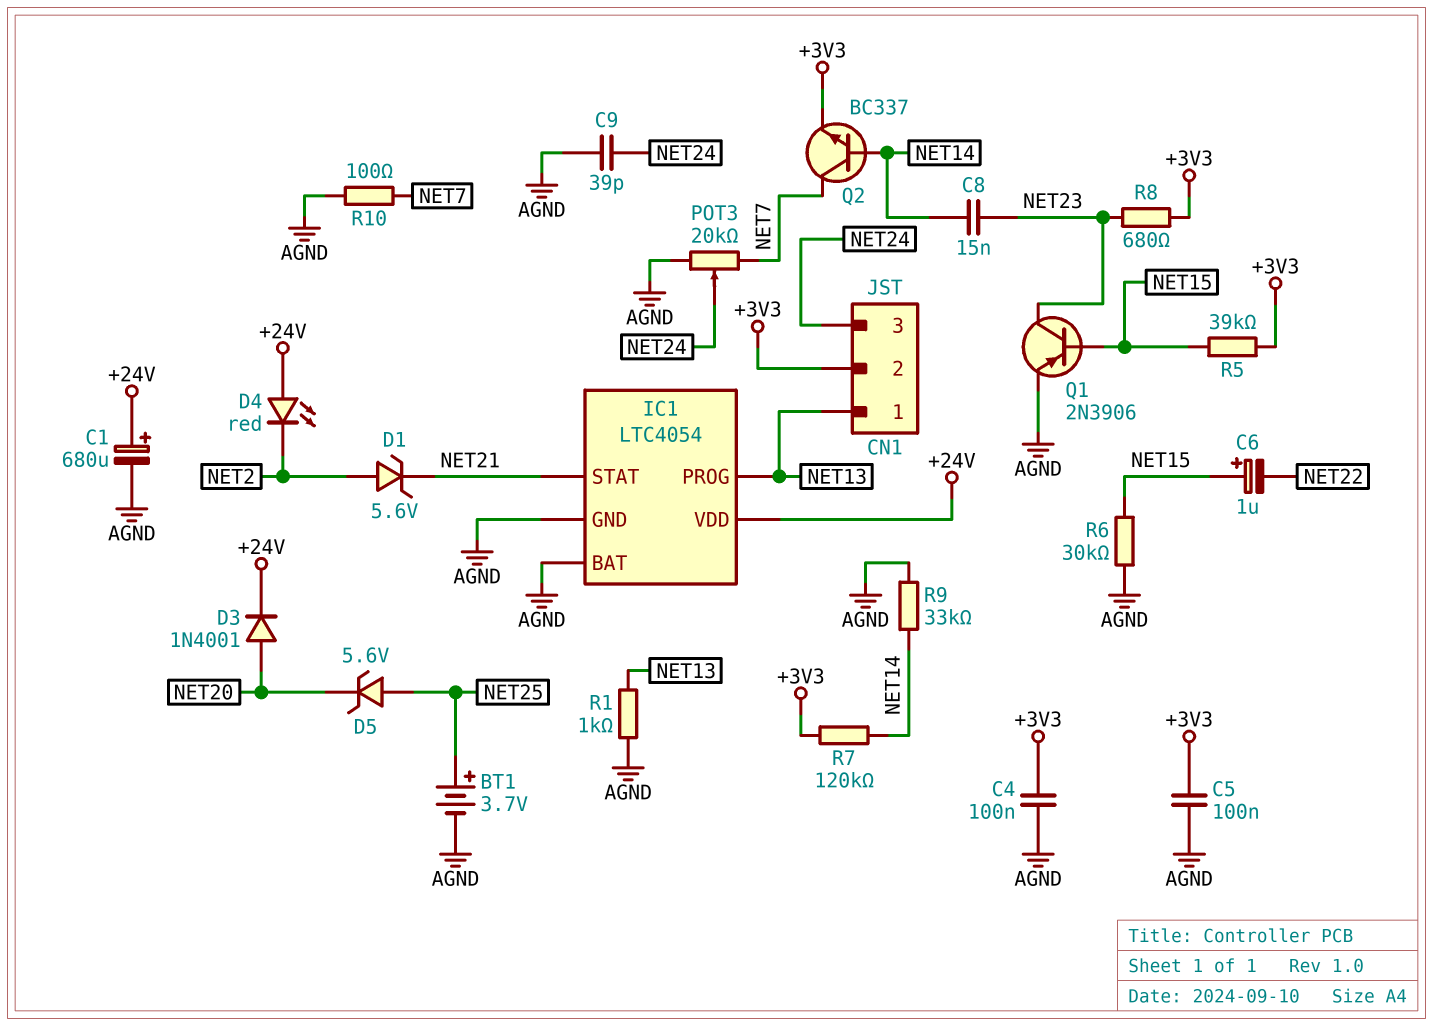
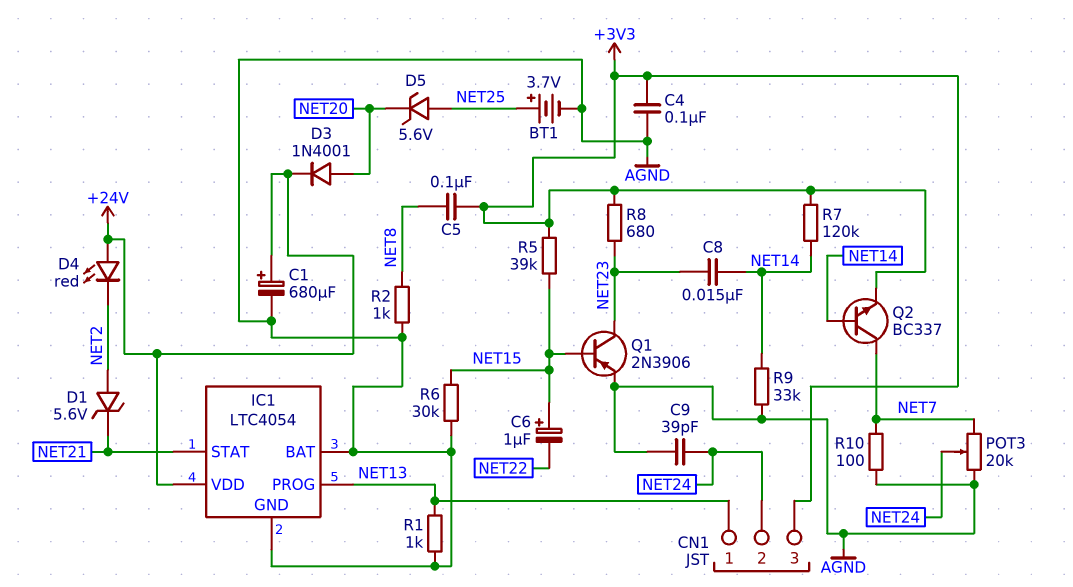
C5: 100nF (+3V3, AGND) -> 100nF (+3V3, NET8)
CN1 pin 2: +3V3 -> NET24
CN1 pin 3: NET24 -> +3V3
R2: none -> 1k (AGND, NET8)

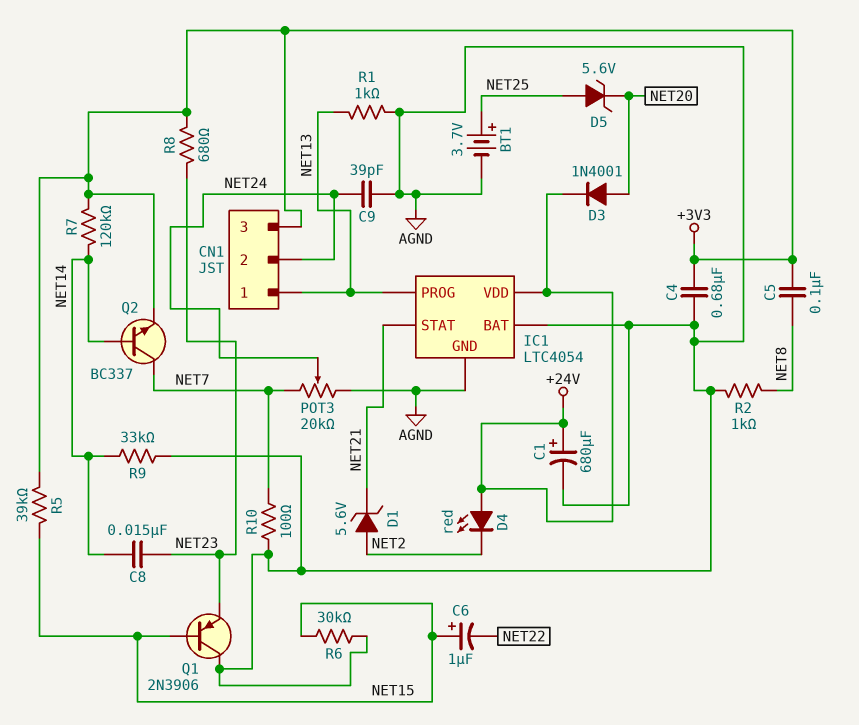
C4: 100nF (+3V3, AGND) -> 680nF (+3V3, AGND)
Q1: PNP 2N3906 (B NET15, C NET23, E AGND) -> PNP 2N3906 (B NET15, C AGND, E NET23)

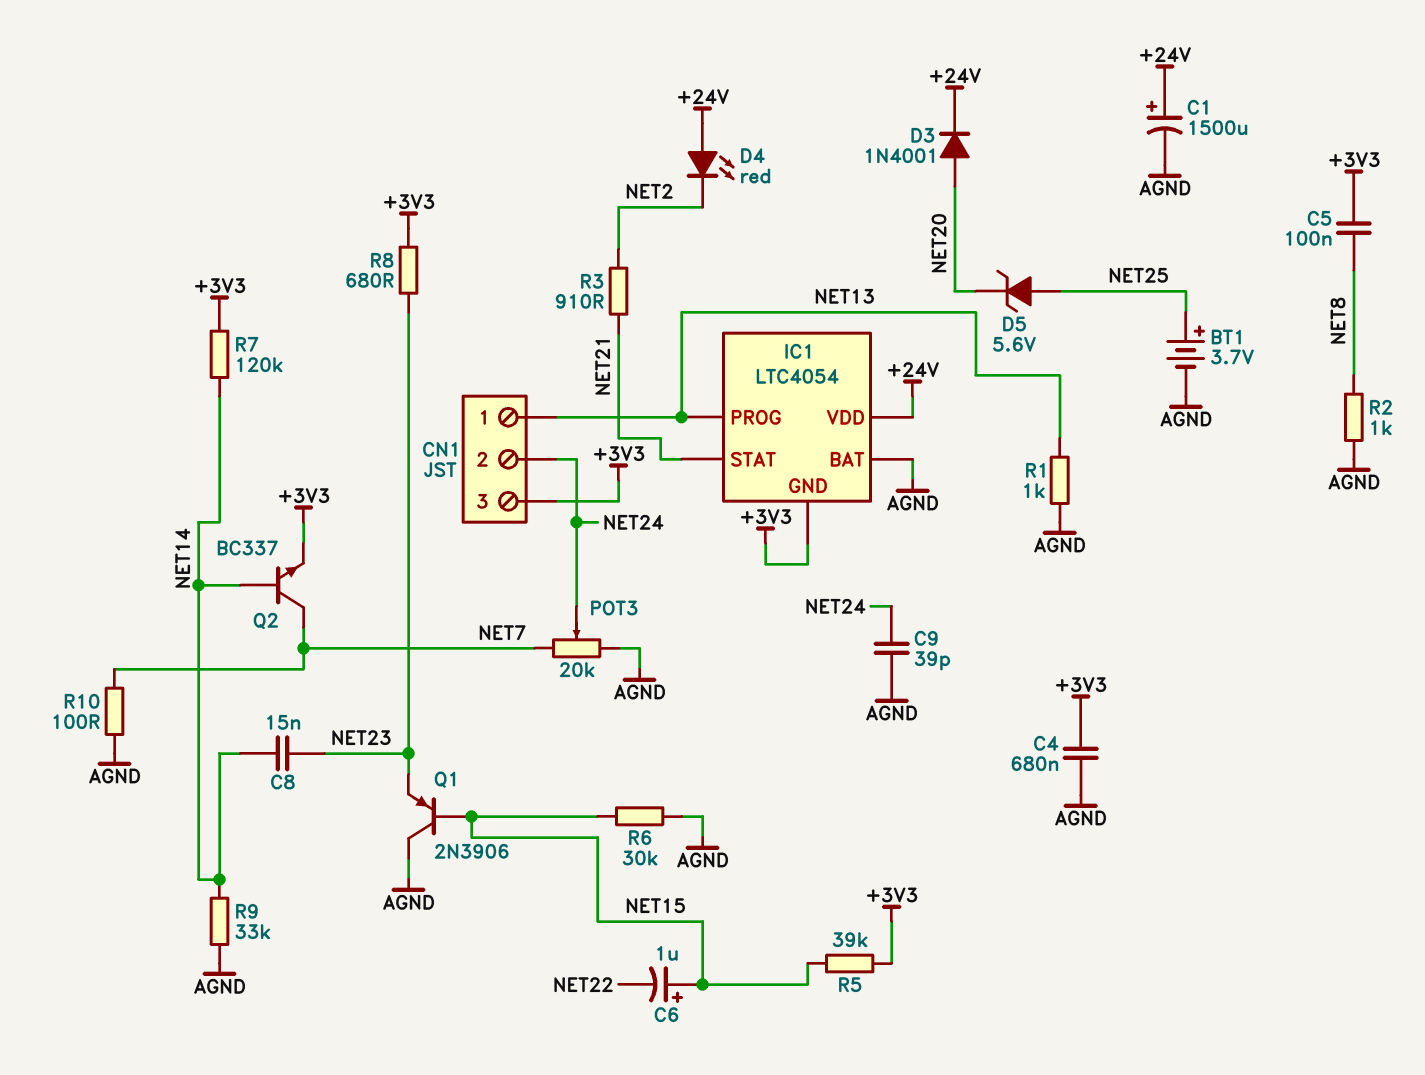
C1: 680uF (plus +24V, minus AGND) -> 1500uF (plus +24V, minus AGND)
D1: zener 5.6V (A NET2, K NET21) -> none
IC1 pin GND: AGND -> +3V3
R3: none -> 910 (NET2, NET21)

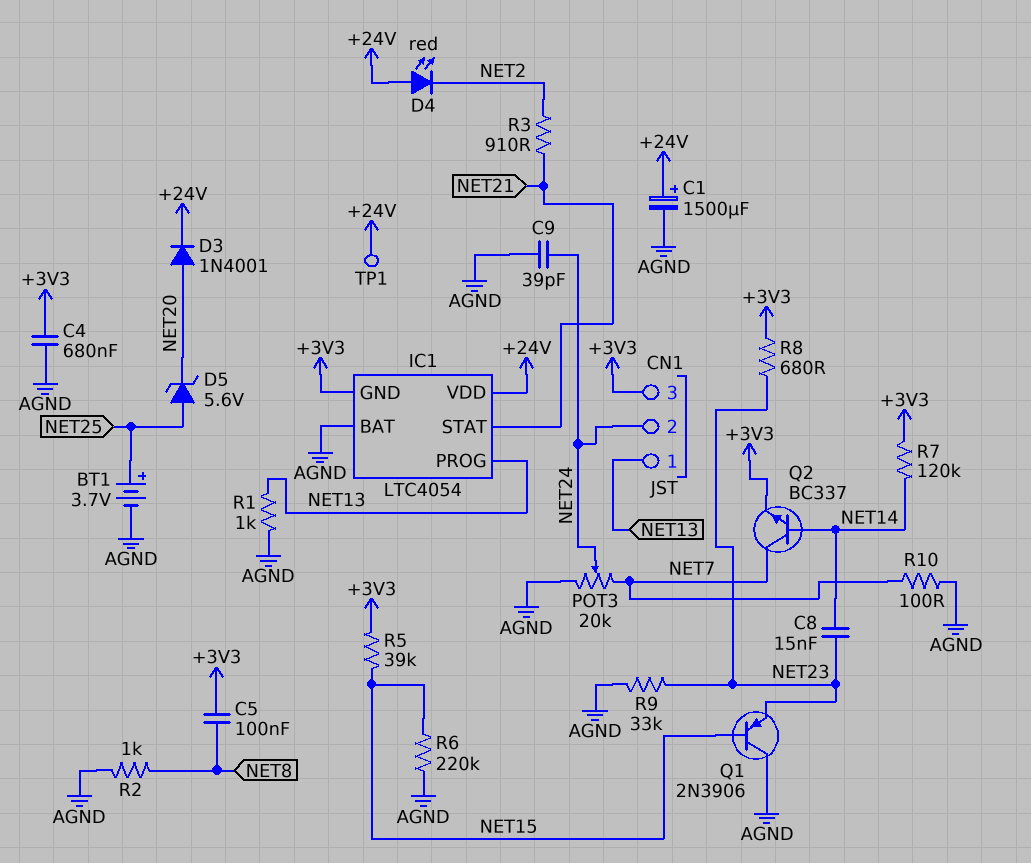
C6: 1uF (plus NET15, minus NET22) -> none
R6: 30k (AGND, NET15) -> 220k (AGND, NET15)
R9: 33k (AGND, NET14) -> 33k (AGND, NET23)
TP1: none -> test point (+24V)

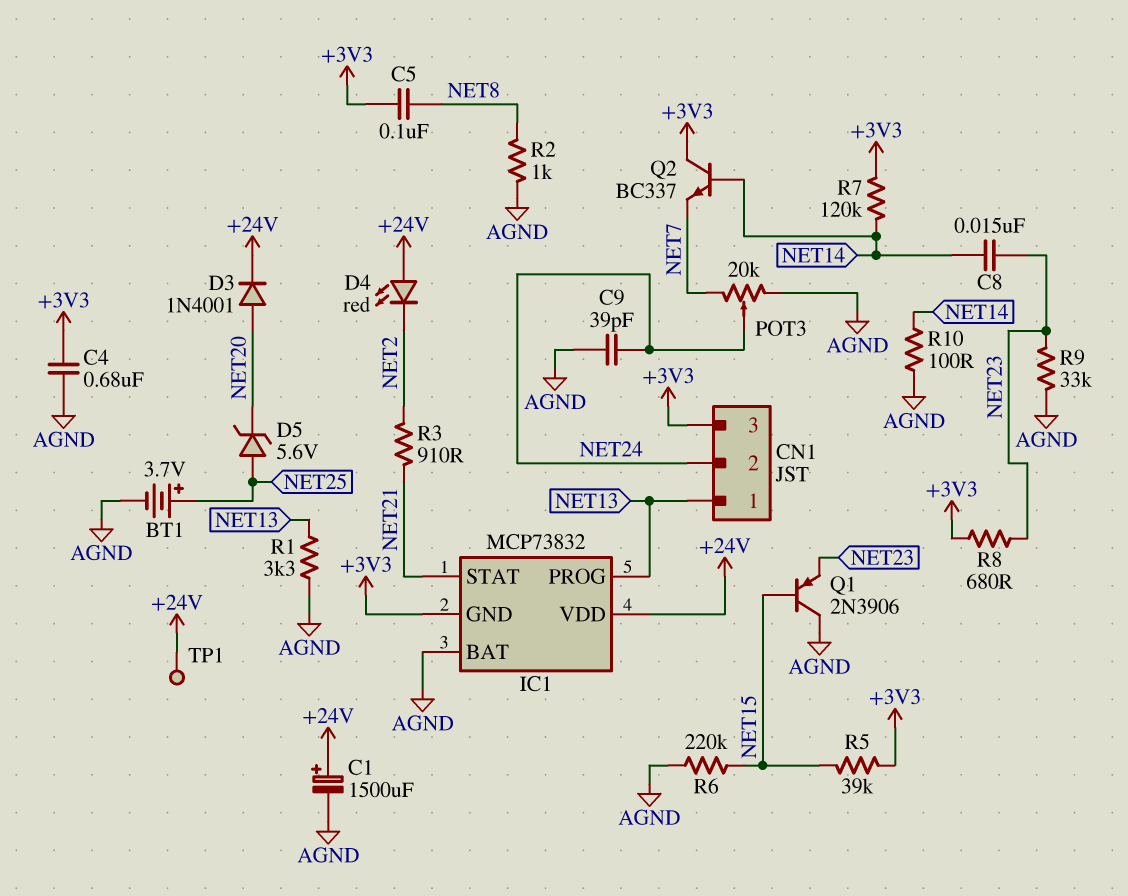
IC1: LTC4054 -> MCP73832
Q2: NPN BC337 (B NET14, C NET7, E +3V3) -> NPN BC337 (B NET14, C +3V3, E NET7)
R1: 1k (AGND, NET13) -> 3.3k (AGND, NET13)
R10: 100 (AGND, NET7) -> 100 (AGND, NET14)

